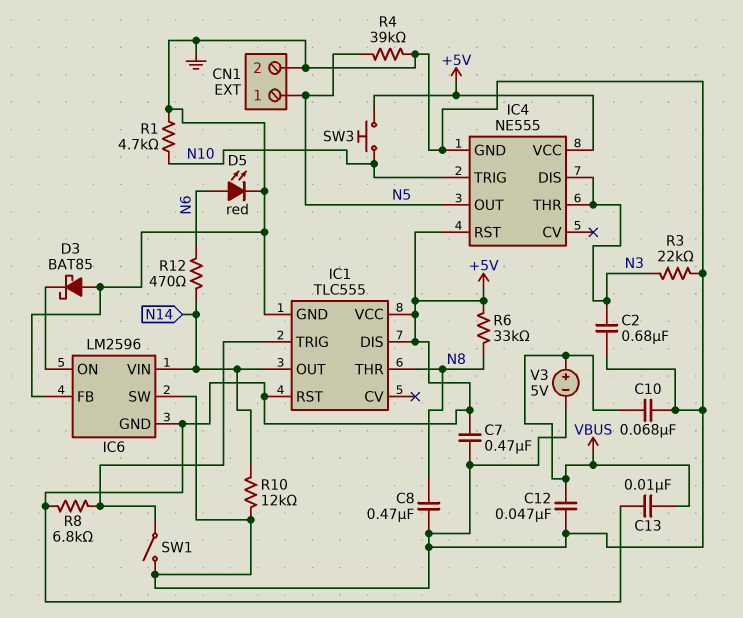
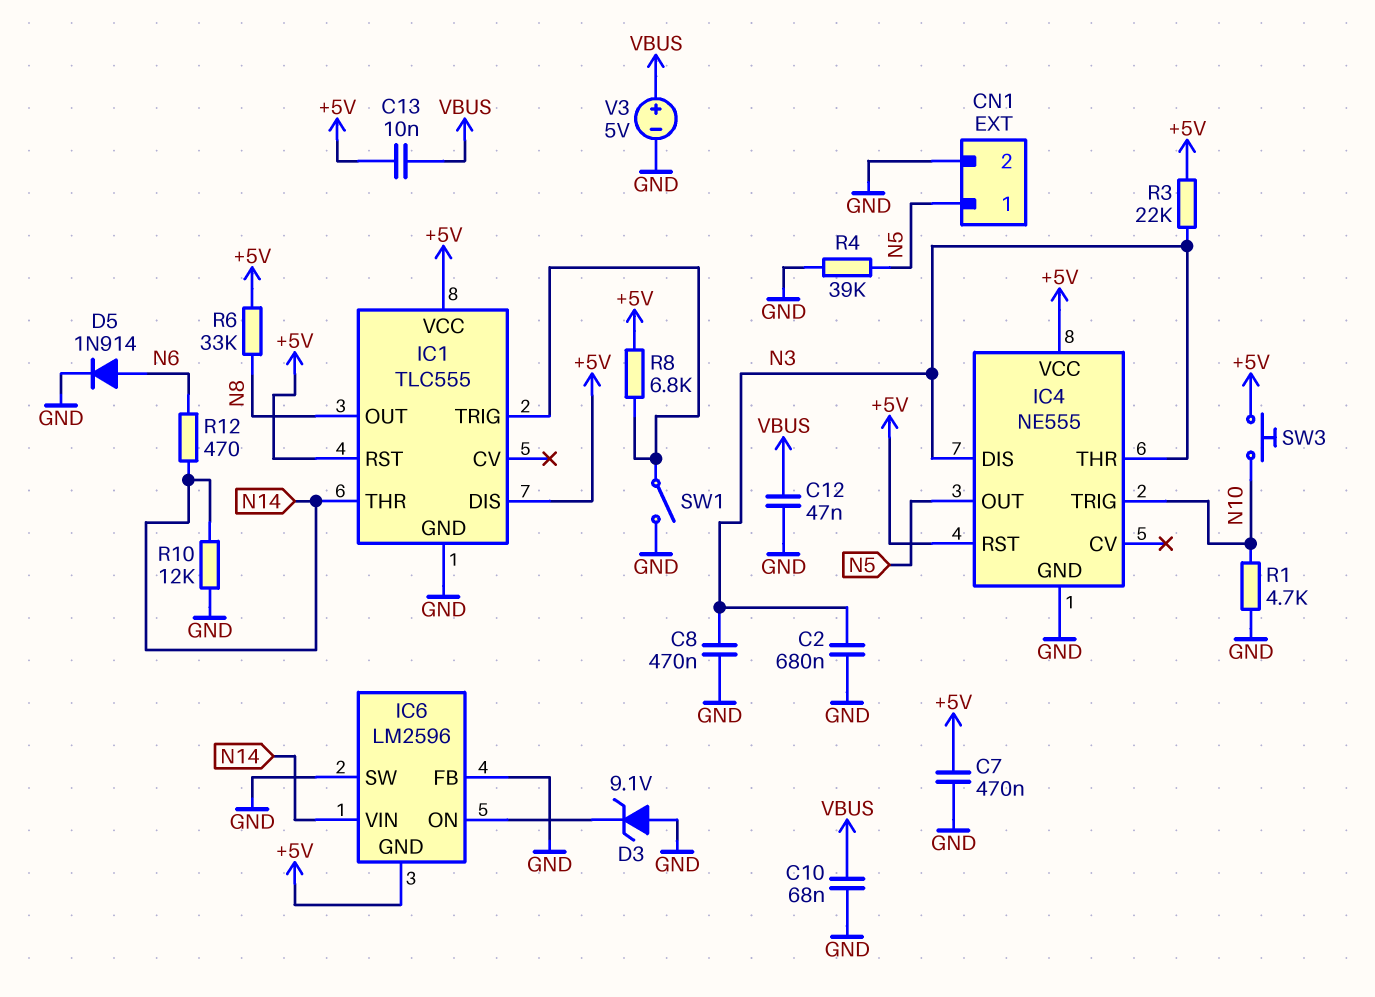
C8: 470nF (GND, N8) -> 470nF (GND, N3)
D3: schottky BAT85 (A GND, K IC6/ON) -> zener 9.1V (A GND, K IC6/ON)
D5: LED red (A N6, K GND) -> diode 1N914 (A N6, K GND)
IC1 pin OUT: N14 -> N8
IC1 pin THR: N8 -> N14
R3: 22k (GND, N3) -> 22k (+5V, N3)

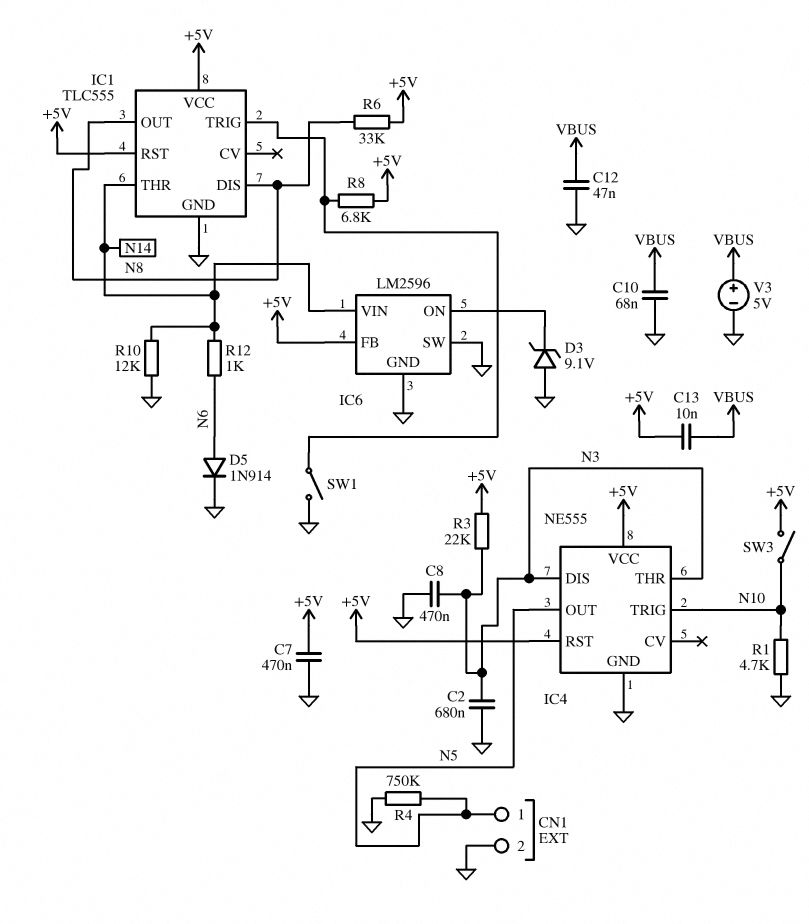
IC1 pin DIS: +5V -> N8
IC6 pin FB: GND -> +5V
IC6 pin GND: +5V -> GND
R4: 39k (GND, N5) -> 750k (GND, N5)
R12: 470 (N6, N14) -> 1k (N6, N14)
SW3: button (+5V, N10) -> switch (+5V, N10)

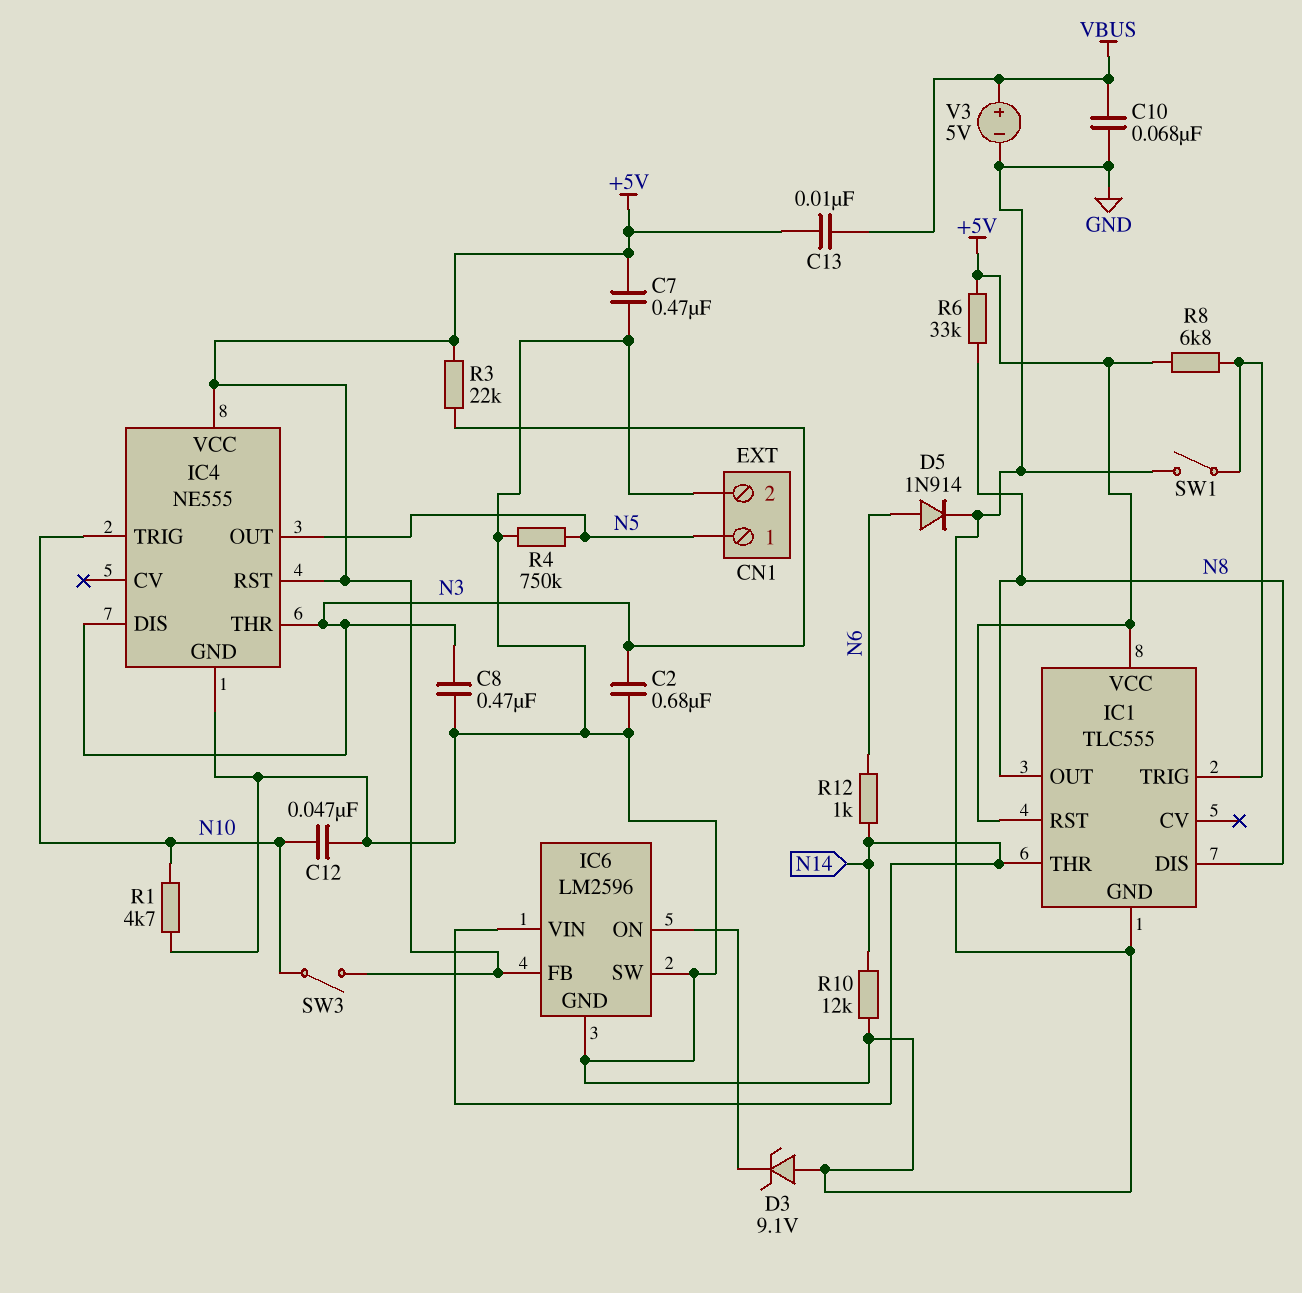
C12: 47nF (GND, VBUS) -> 47nF (GND, N10)

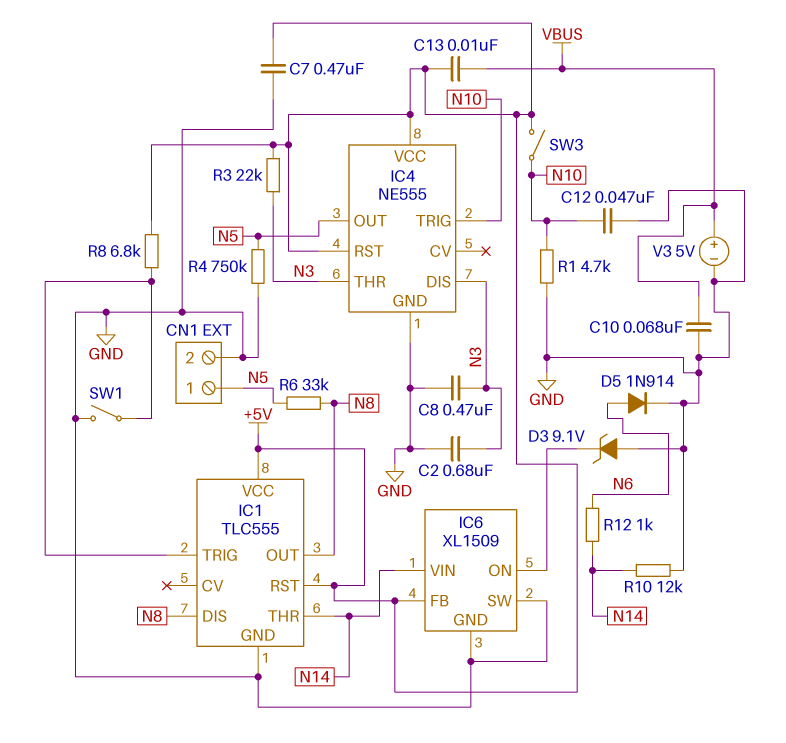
IC6: LM2596 -> XL1509
R6: 33k (+5V, N8) -> 33k (N5, N8)

